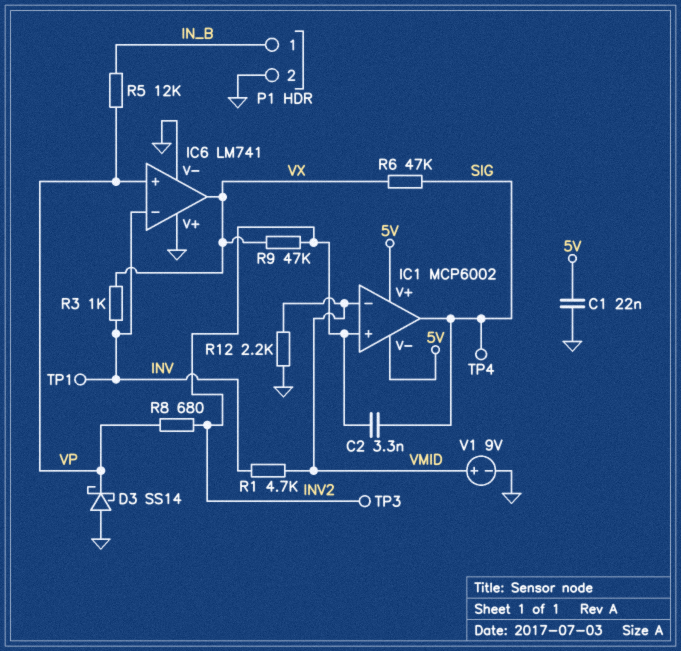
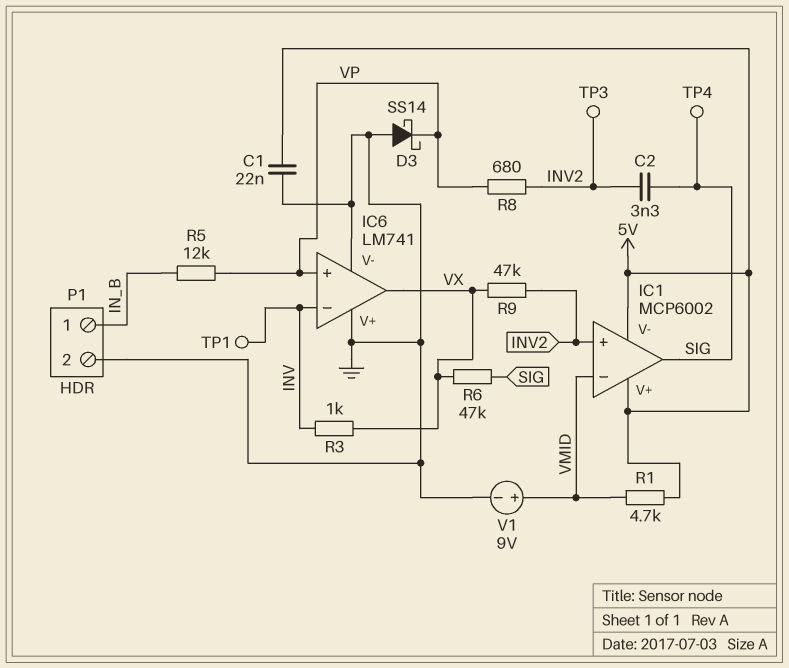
R1: 4.7k (INV, VMID) -> 4.7k (5V, VMID)
R12: 2.2k (GND, VMID) -> none

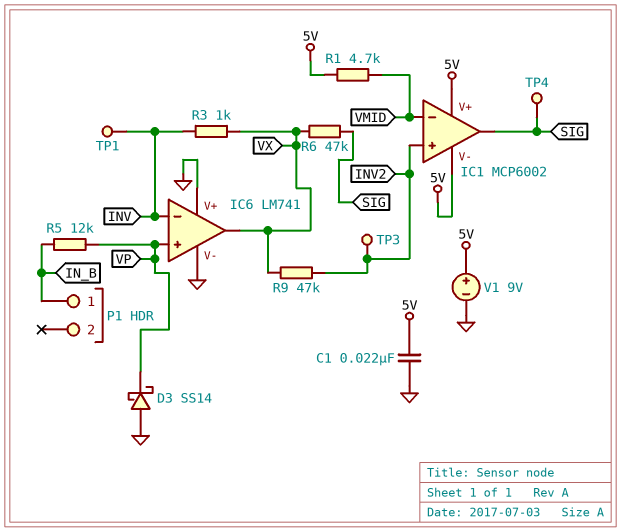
C2: 3.3nF (INV2, SIG) -> none
P1 pin 2: GND -> none
R8: 680 (INV2, VP) -> none
V1: 9V (plus VMID, minus GND) -> 9V (plus 5V, minus GND)

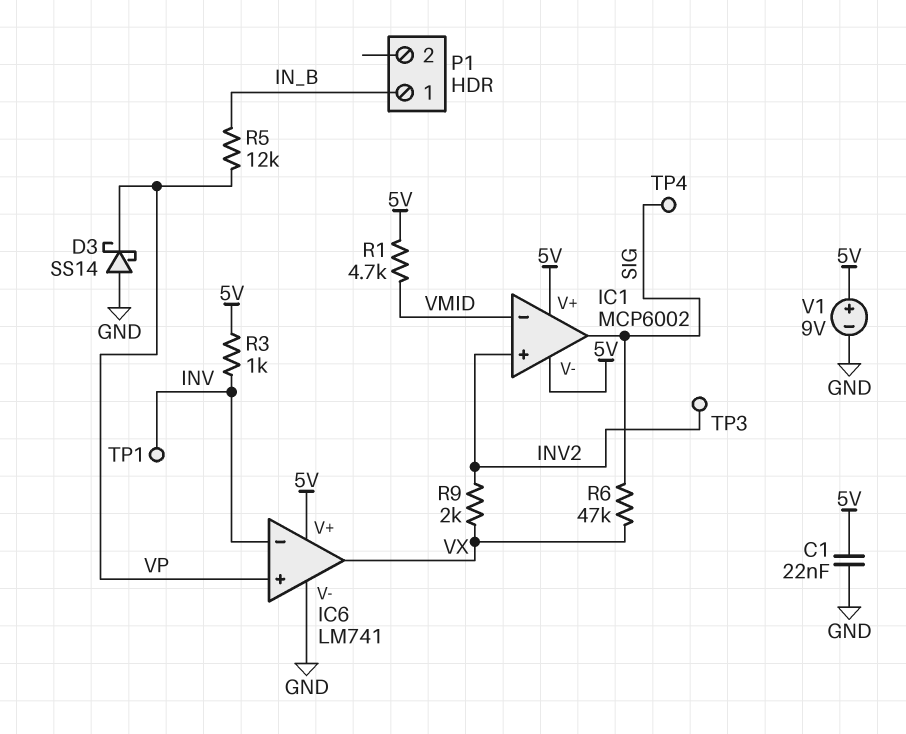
IC6 pin V+: GND -> 5V
R3: 1k (INV, VX) -> 1k (5V, INV)
R9: 47k (INV2, VX) -> 2k (INV2, VX)

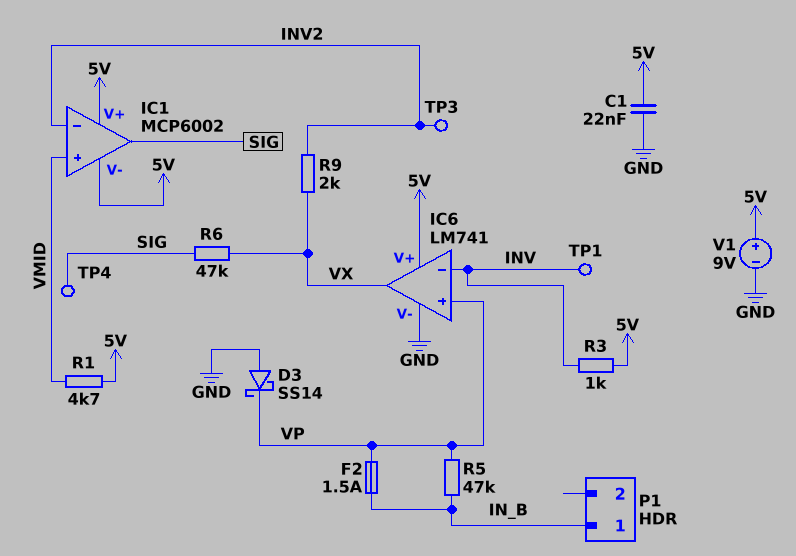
F2: none -> 1.5A (IN_B, VP)
IC1 pin in+: INV2 -> VMID
IC1 pin in-: VMID -> INV2
R5: 12k (IN_B, VP) -> 47k (IN_B, VP)

